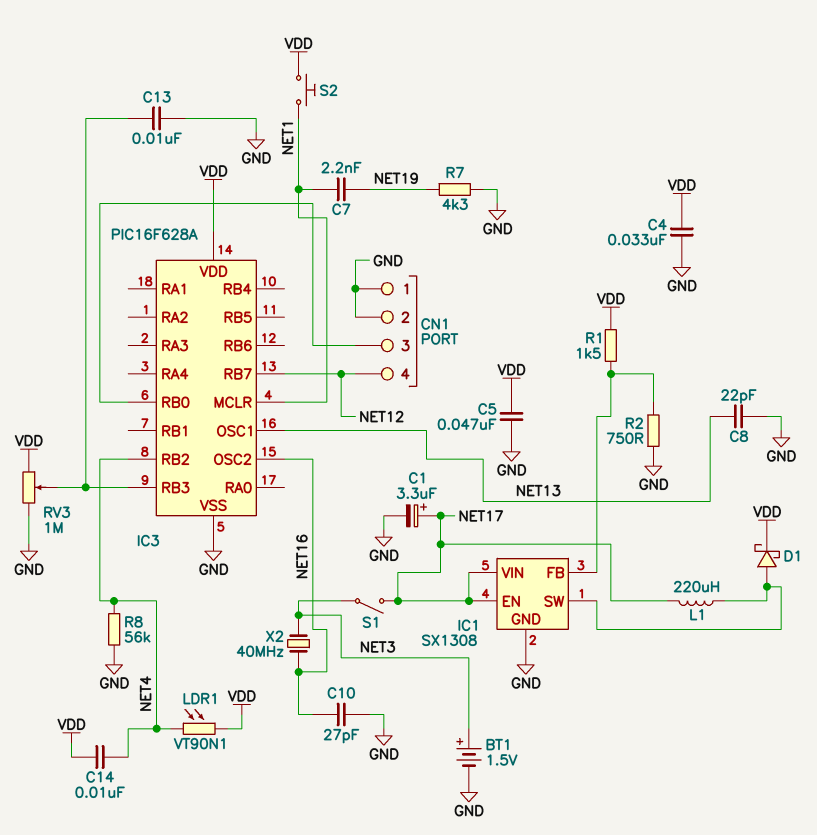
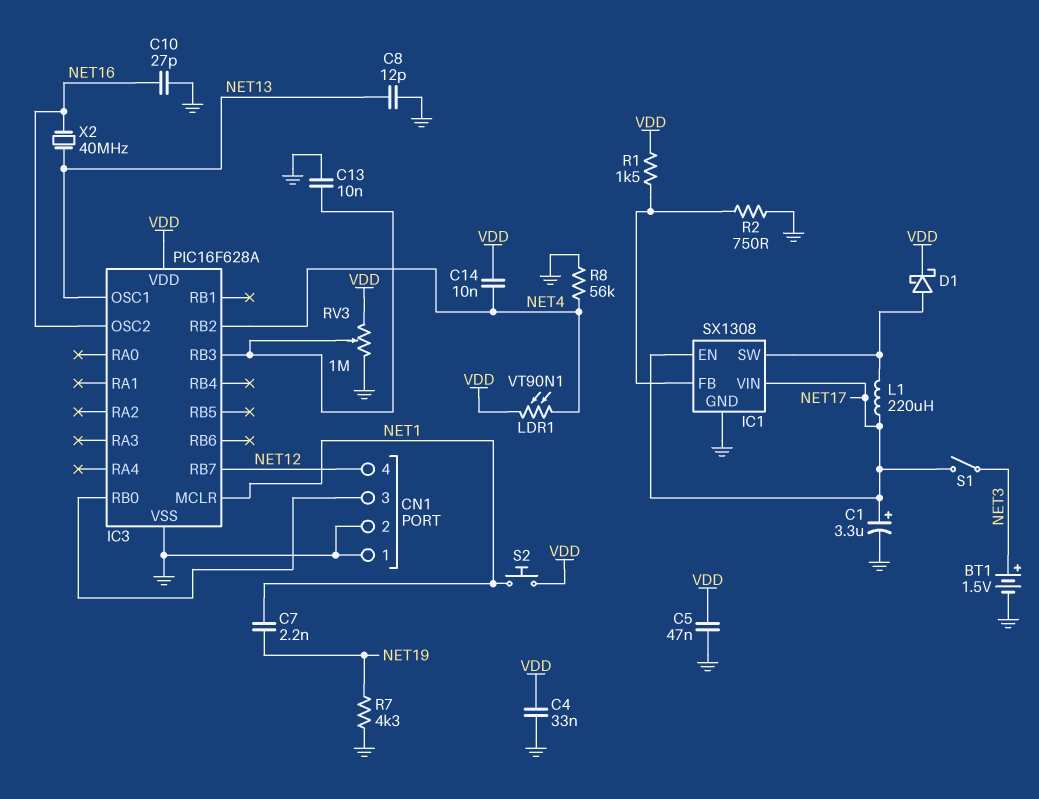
C8: 22pF (GND, NET13) -> 12pF (GND, NET13)
X2: 40MHz (NET3, NET16) -> 40MHz (NET13, NET16)

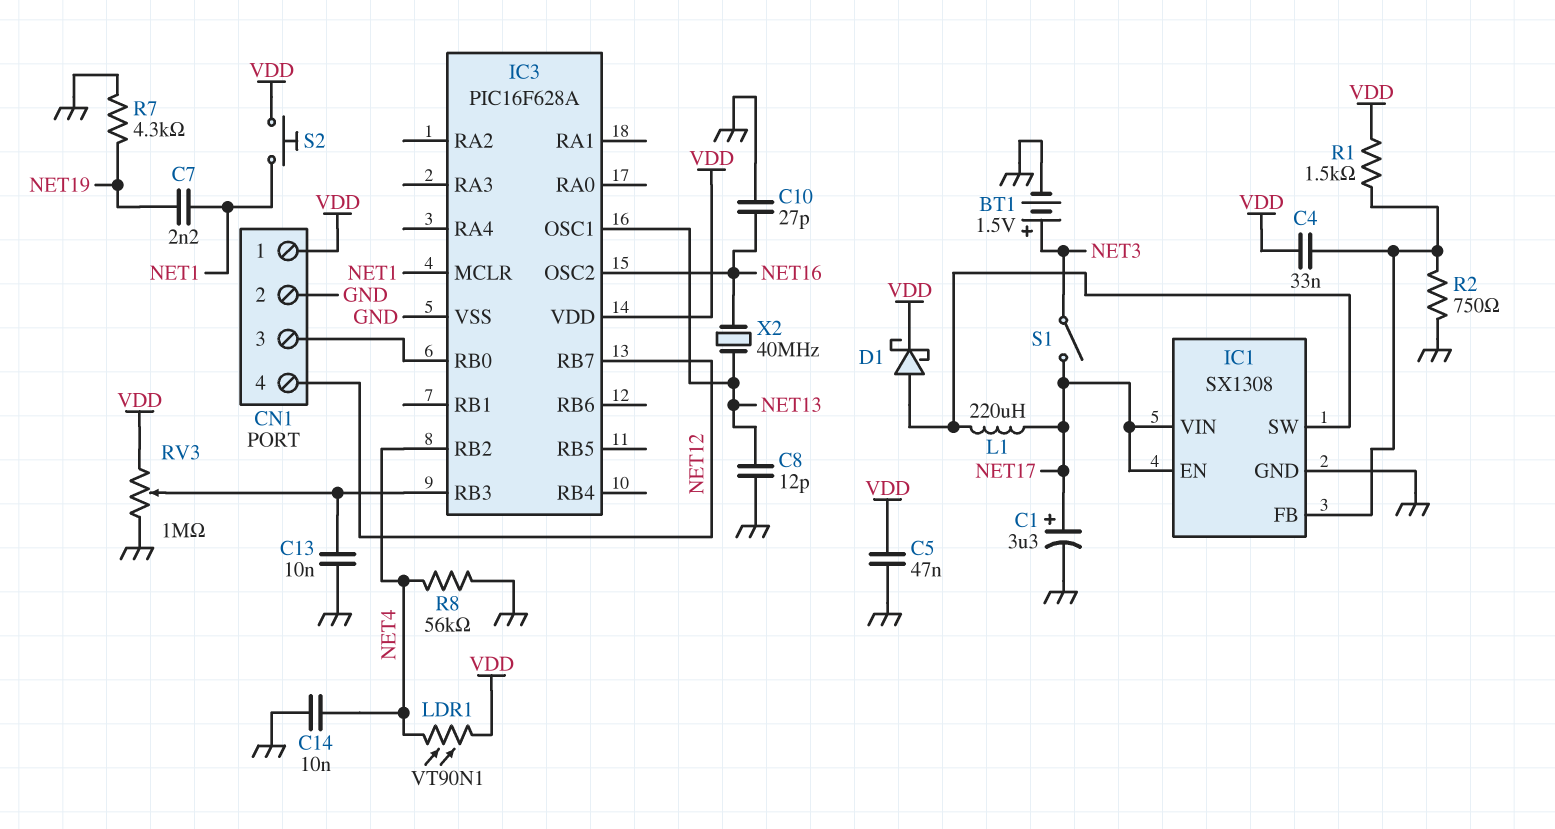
C4: 33nF (GND, VDD) -> 33nF (IC1/FB, VDD)
C14: 10nF (NET4, VDD) -> 10nF (GND, NET4)
CN1 pin 1: GND -> VDD

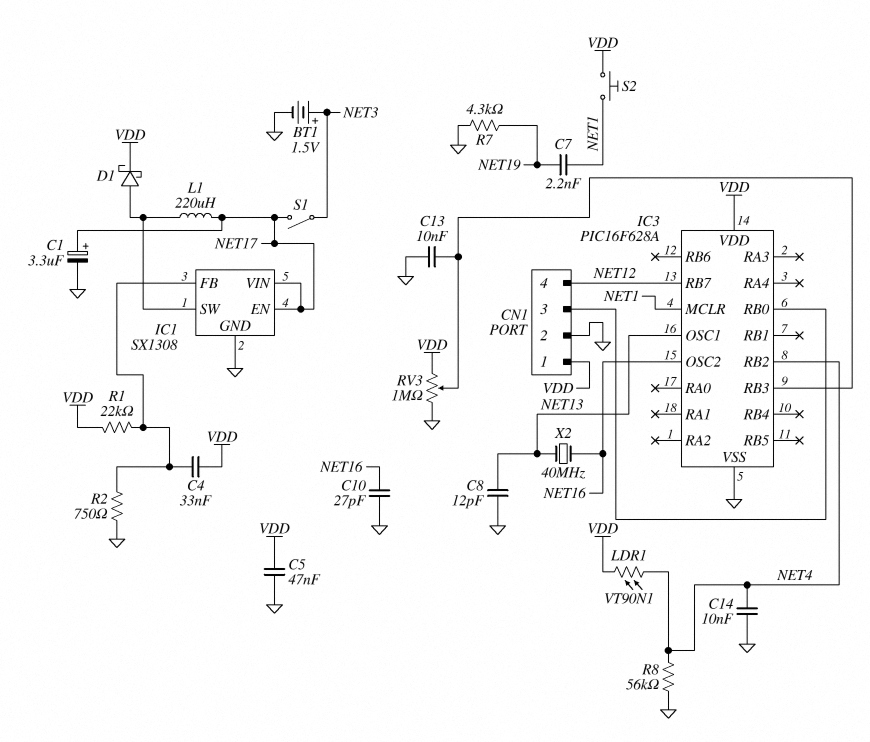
R1: 1.5k (IC1/FB, VDD) -> 22k (IC1/FB, VDD)

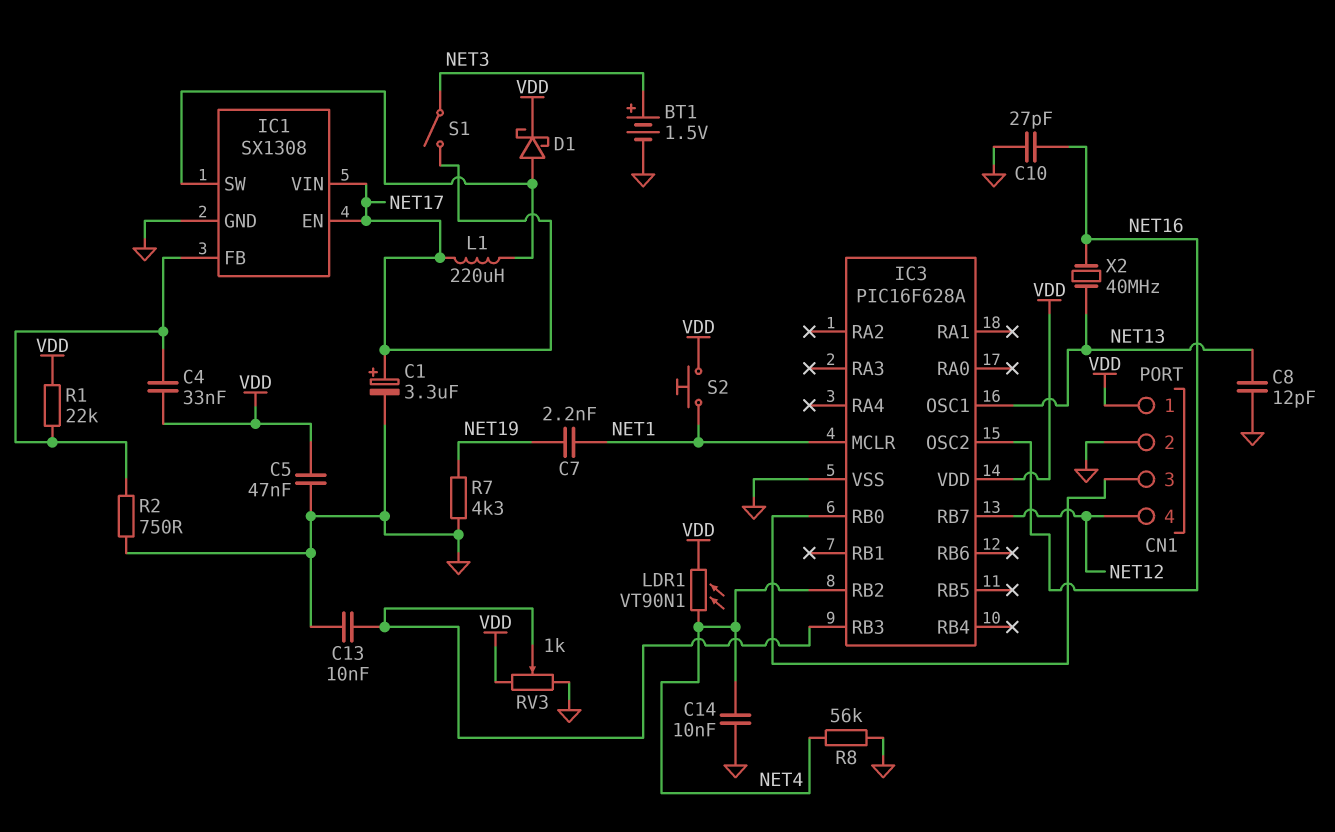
RV3: 1M (GND, VDD, wiper IC3/RB3) -> 1k (GND, VDD, wiper IC3/RB3)

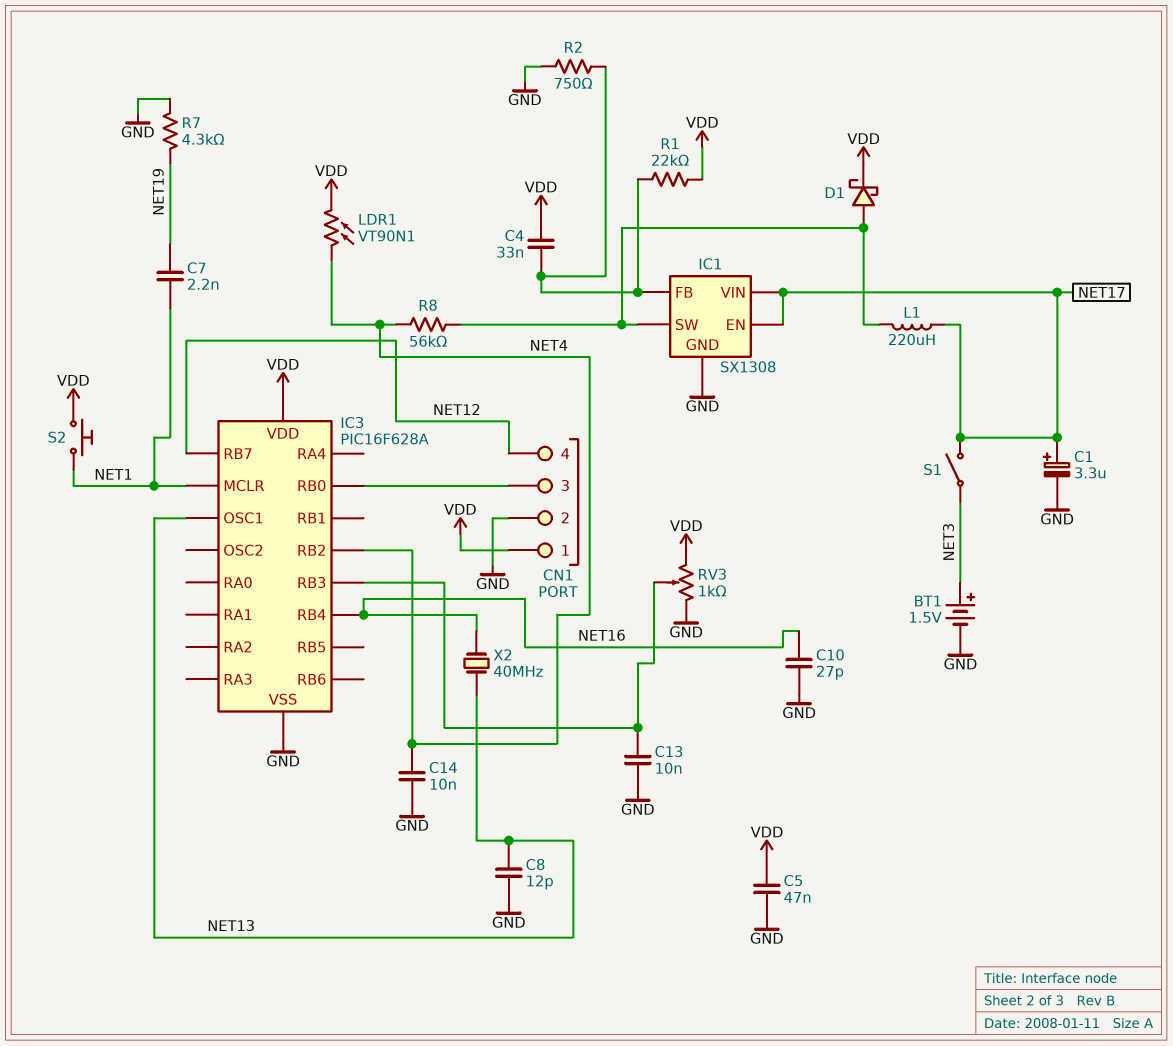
IC3 pin OSC2: NET16 -> none
IC3 pin RB4: none -> NET16
R8: 56k (GND, NET4) -> 56k (IC1/SW, NET4)

